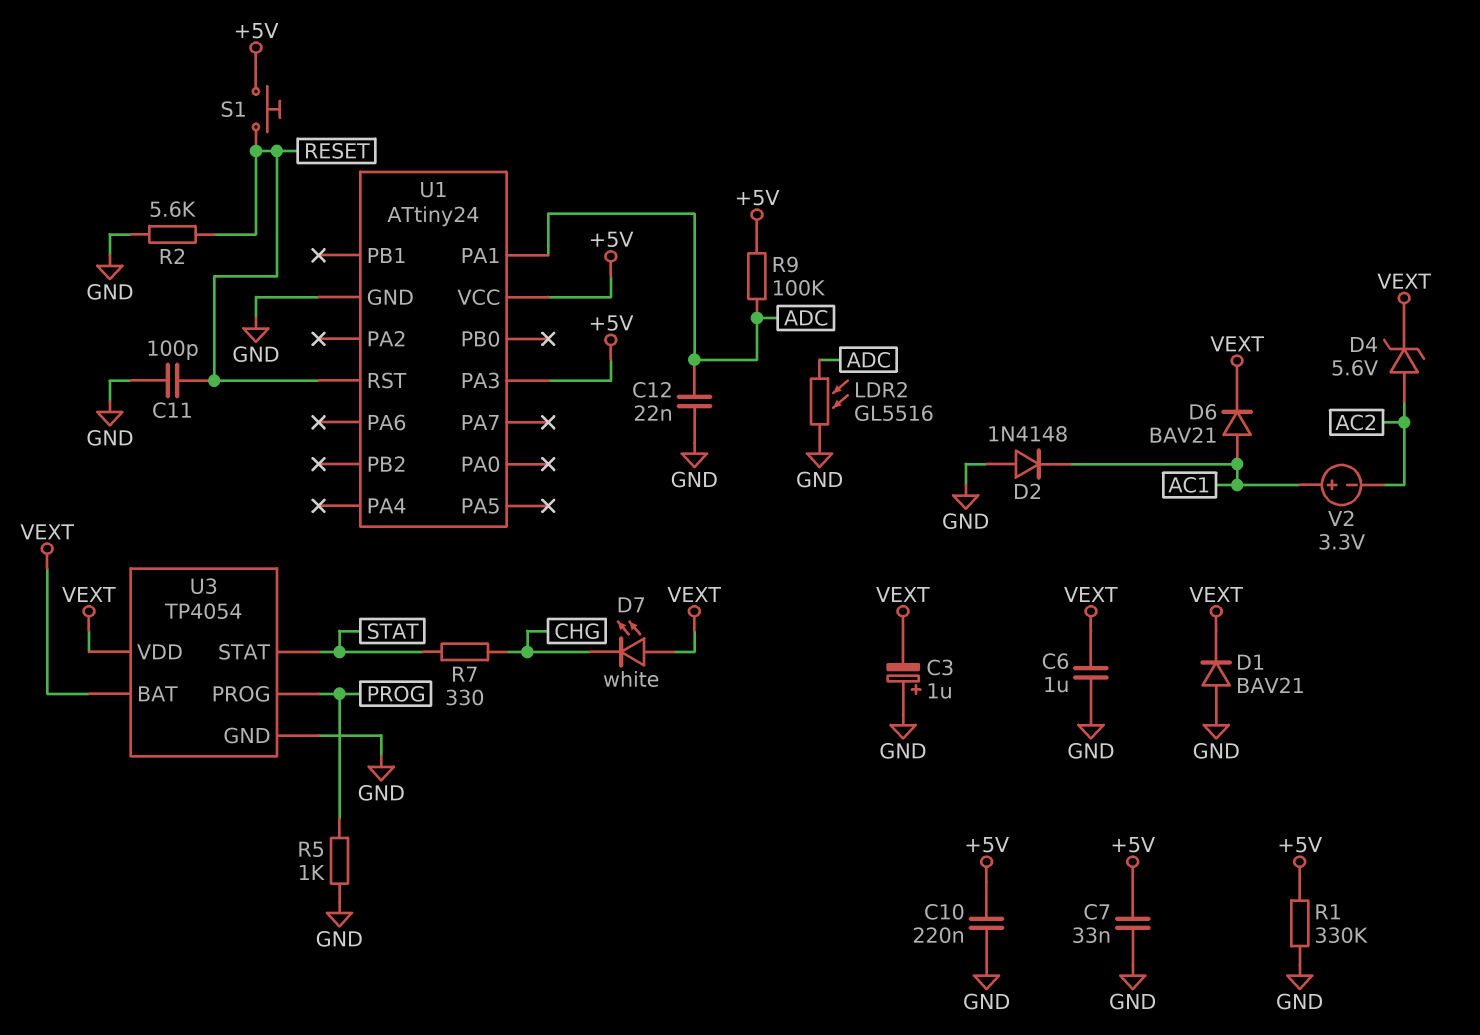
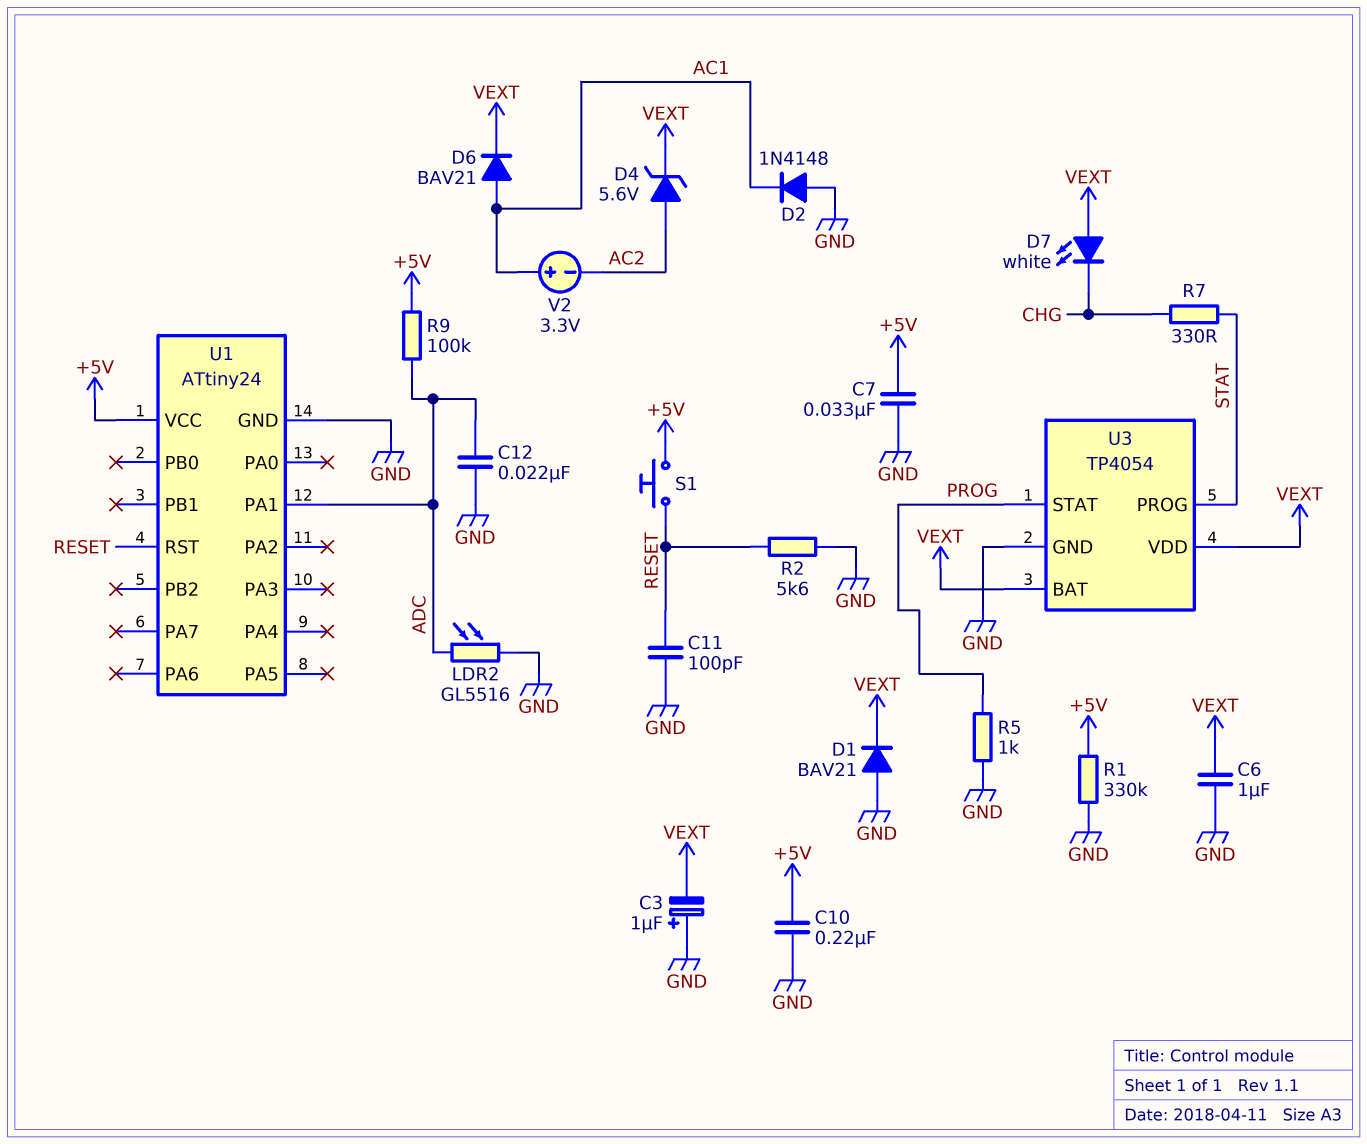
U1 pin PA3: +5V -> none
U3 pin PROG: PROG -> STAT
U3 pin STAT: STAT -> PROG

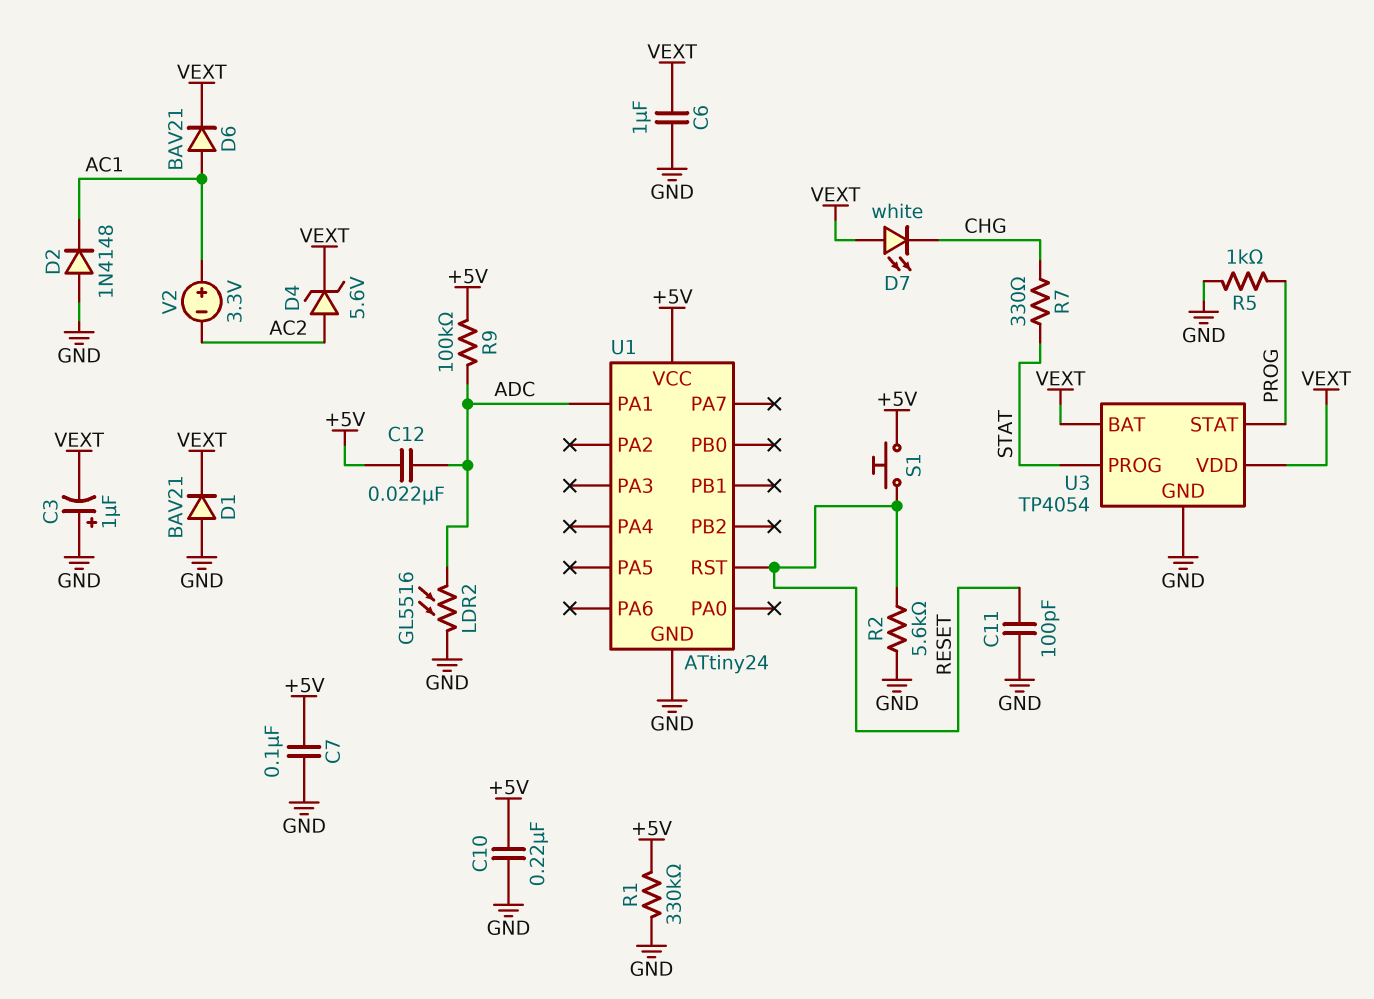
C7: 33nF (+5V, GND) -> 100nF (+5V, GND)
C12: 22nF (ADC, GND) -> 22nF (+5V, ADC)

